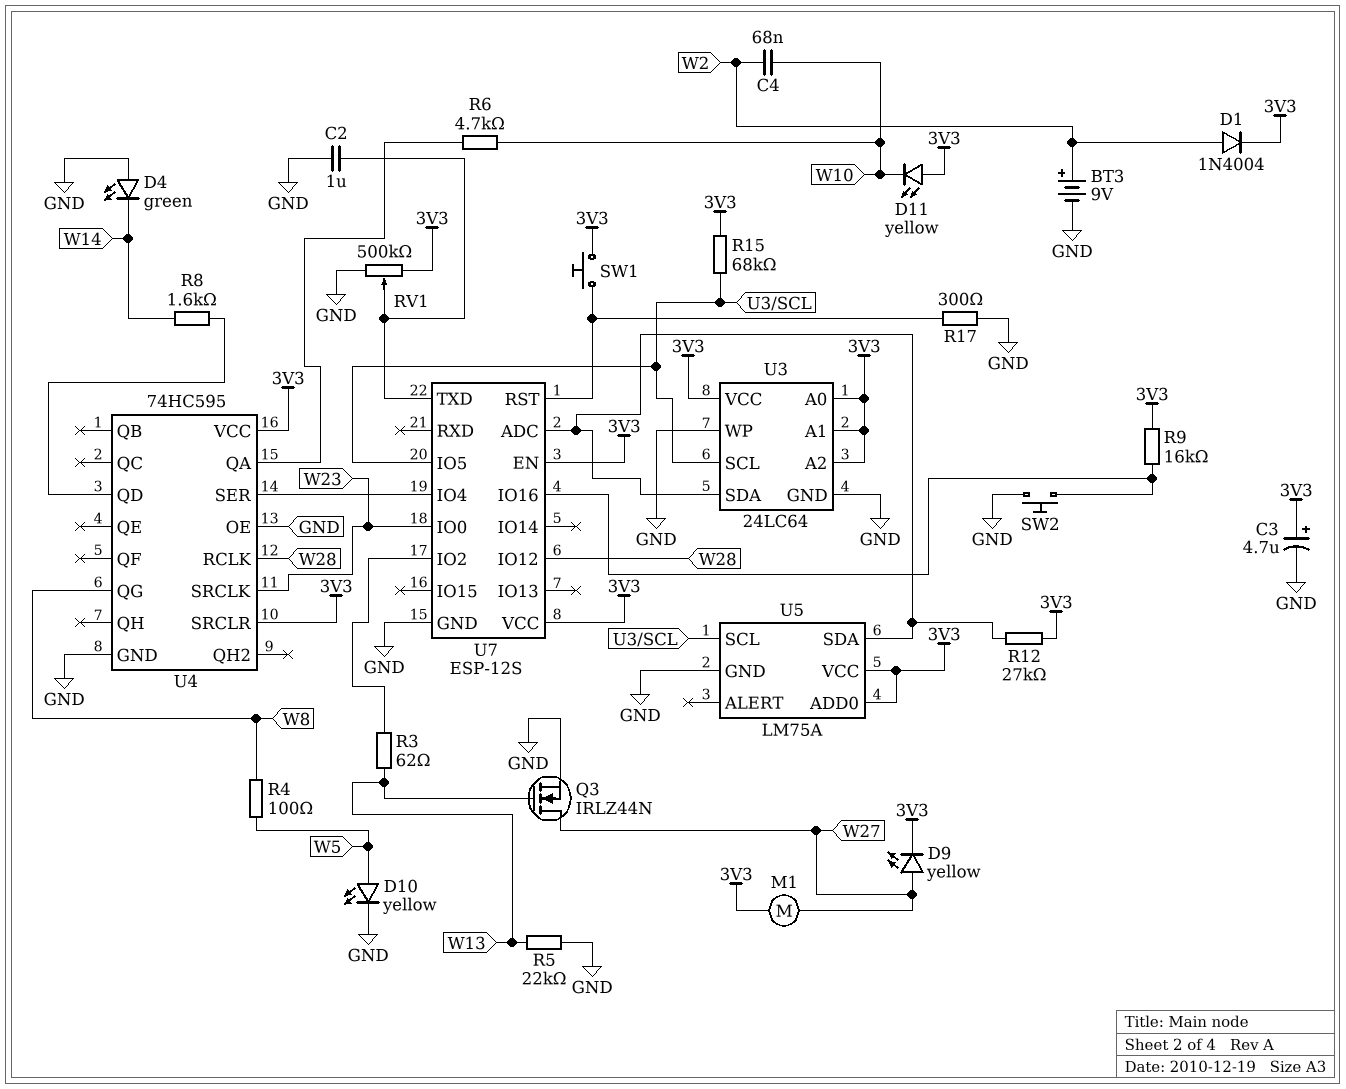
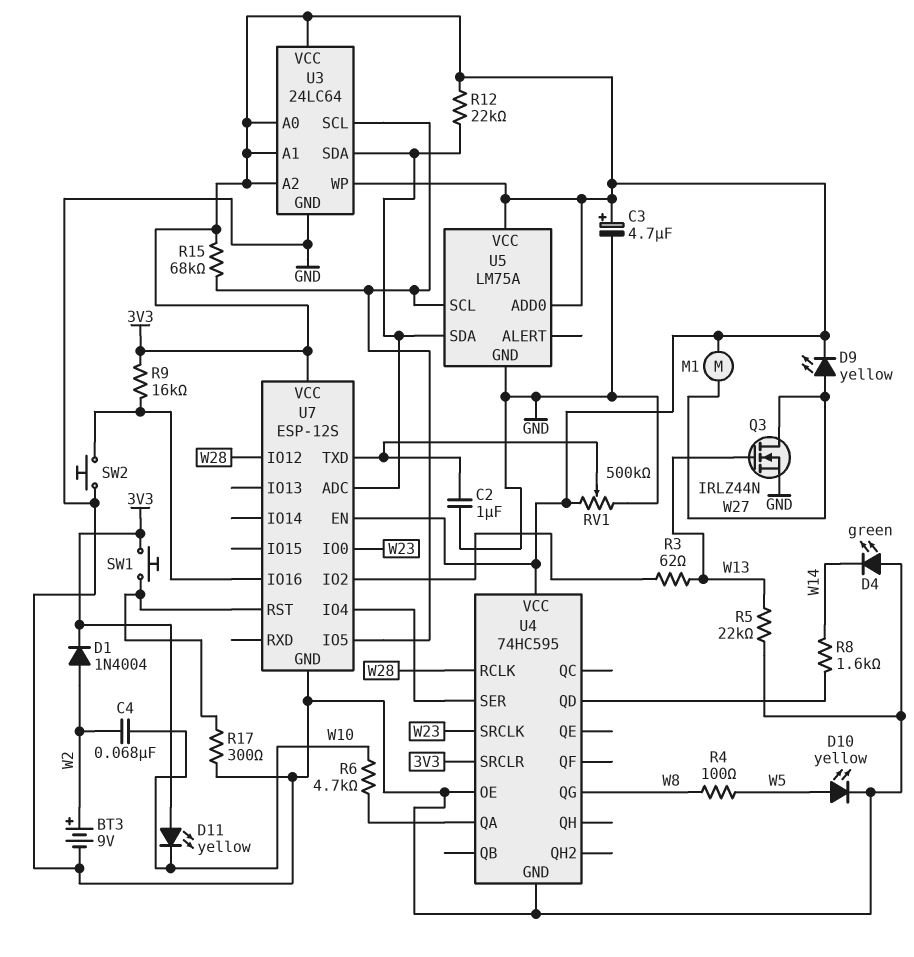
R12: 27k (3V3, U3/SDA) -> 22k (3V3, U3/SDA)
U3 pin WP: GND -> 3V3

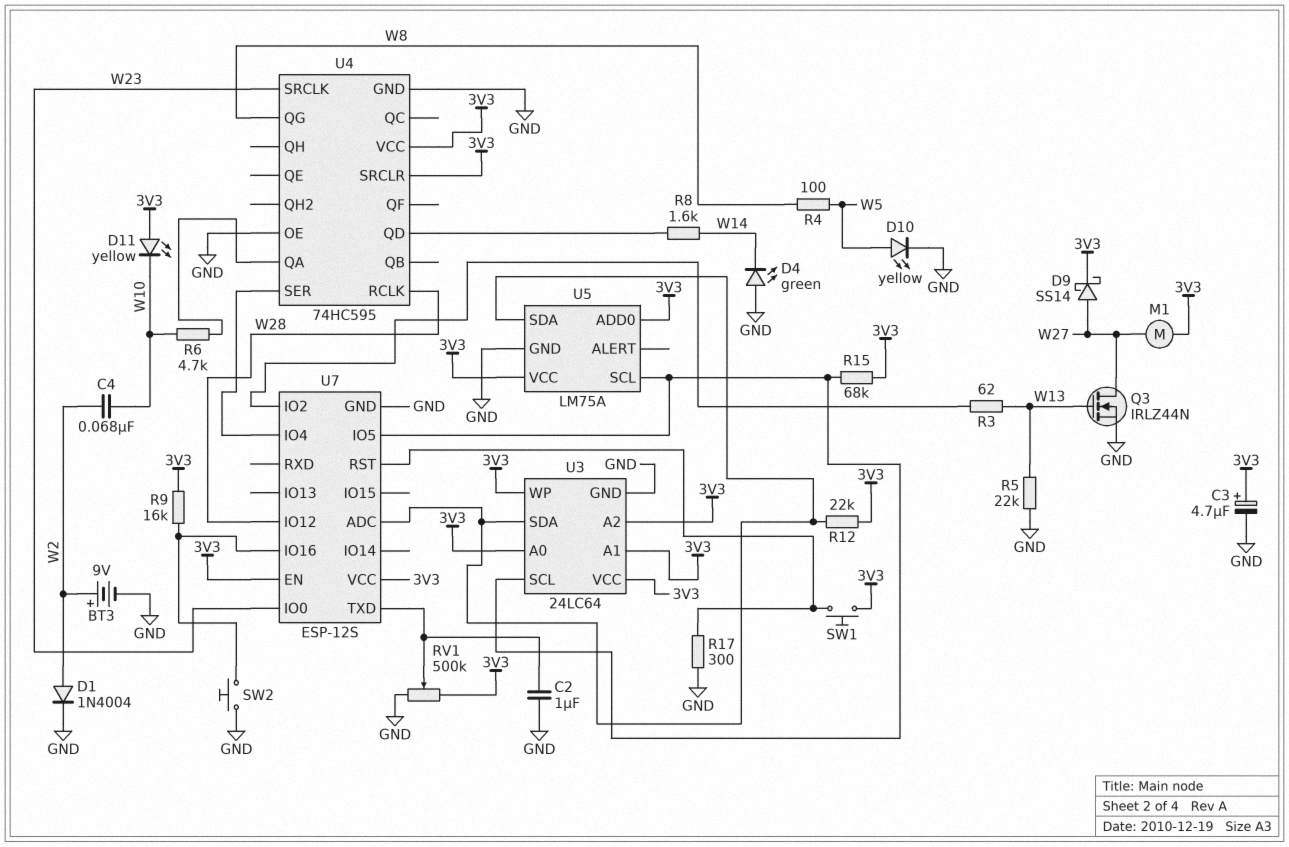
D1: diode 1N4004 (A W2, K 3V3) -> diode 1N4004 (A W2, K GND)
D9: LED yellow (A W27, K 3V3) -> schottky SS14 (A W27, K 3V3)

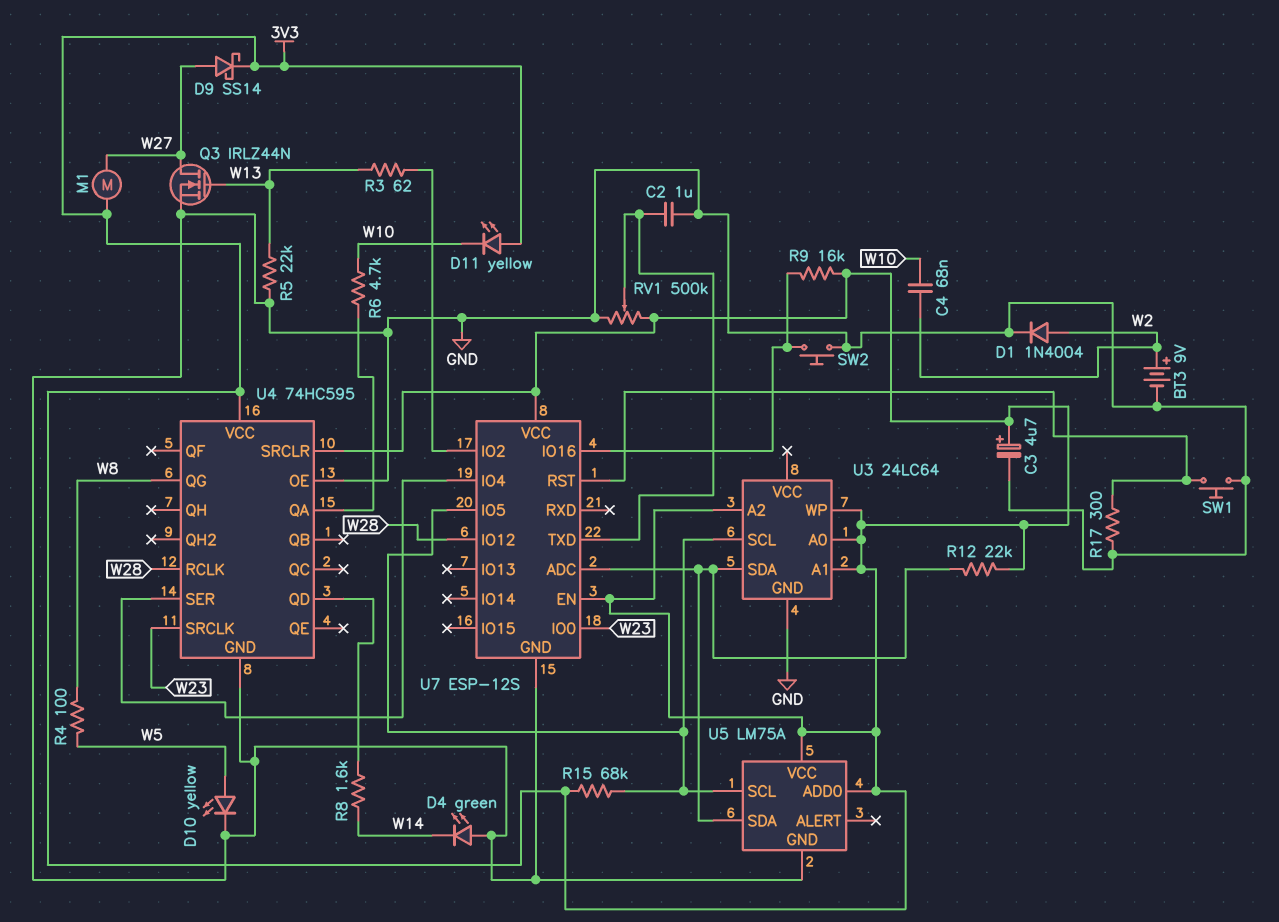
SW1: button (3V3, U7/RST) -> button (GND, U7/RST)
U3 pin VCC: 3V3 -> none

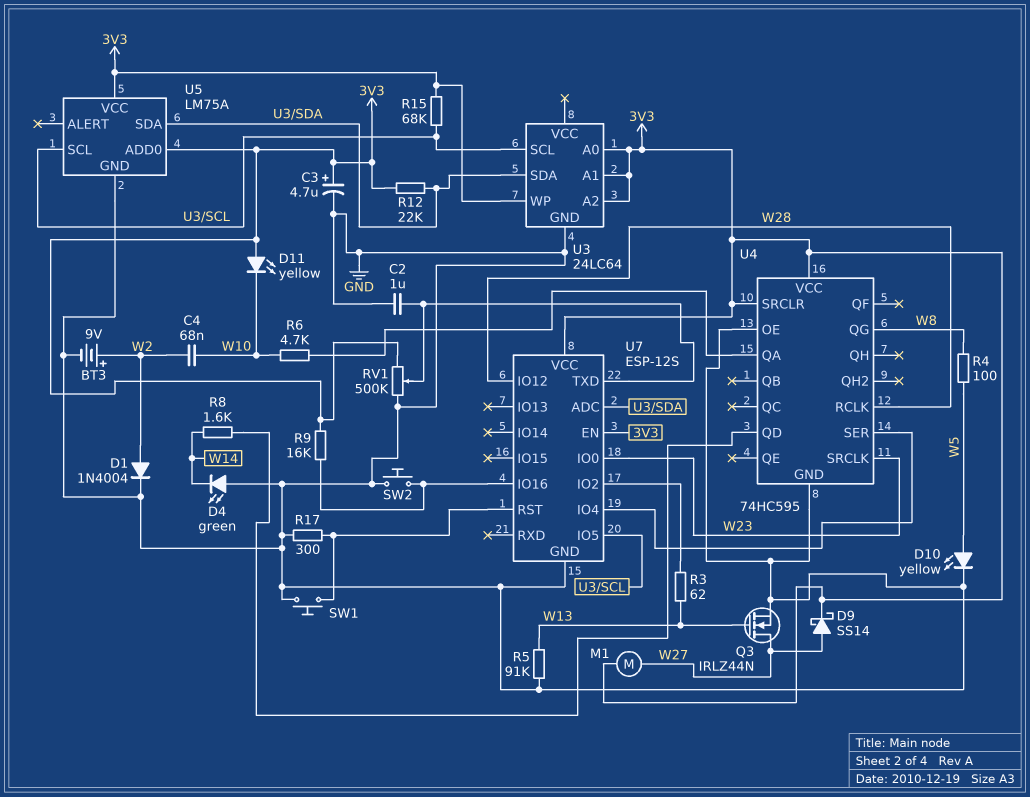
R5: 22k (GND, W13) -> 91k (GND, W13)

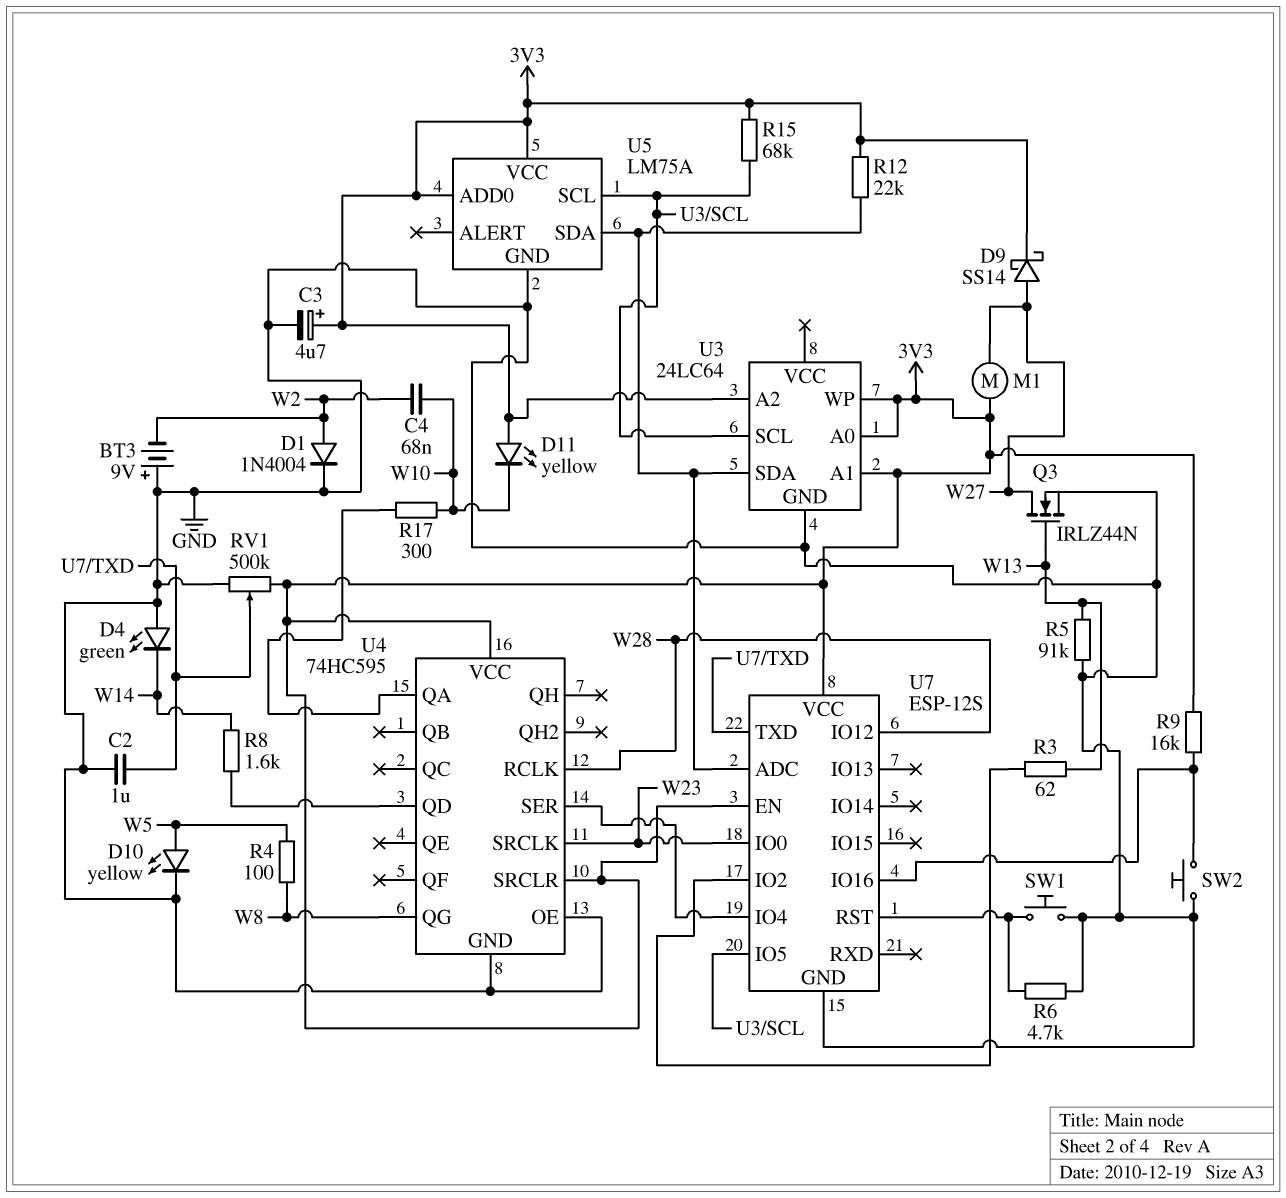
BT3: 9V (plus W2, minus GND) -> 9V (plus GND, minus W2)
R6: 4.7k (U4/QA, W10) -> 4.7k (GND, U7/RST)
R17: 300 (GND, U7/RST) -> 300 (U4/QA, W10)

